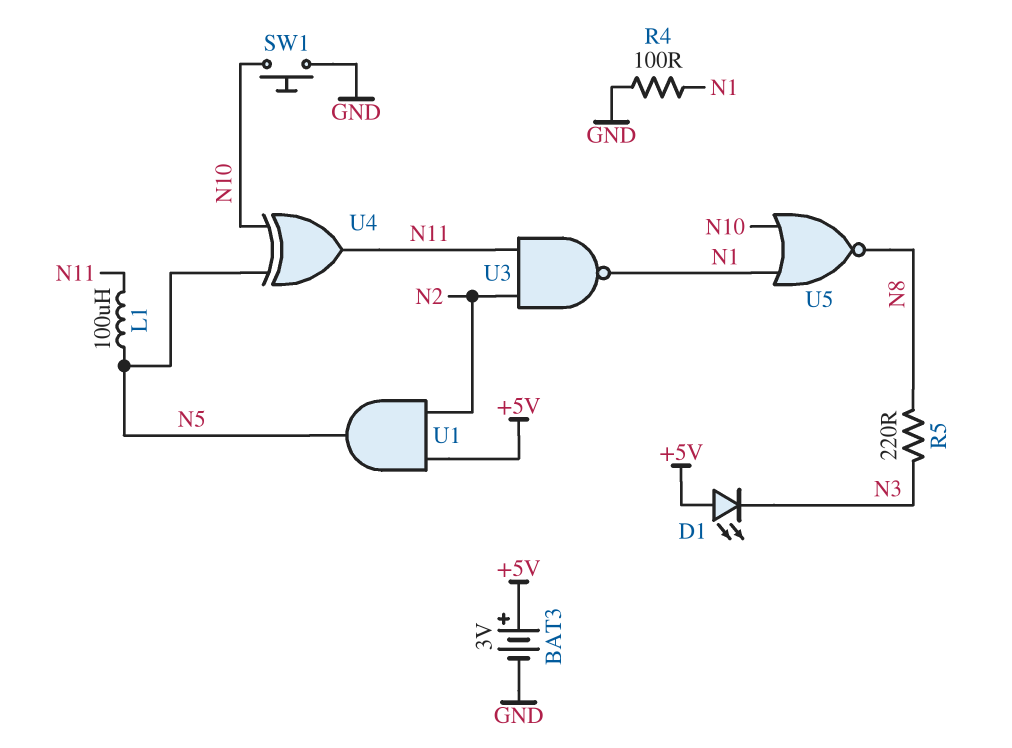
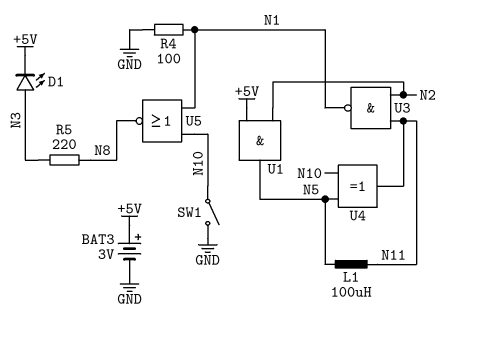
D1: LED (A +5V, K N3) -> LED (A N3, K +5V)
SW1: button (GND, N10) -> switch (GND, N10)

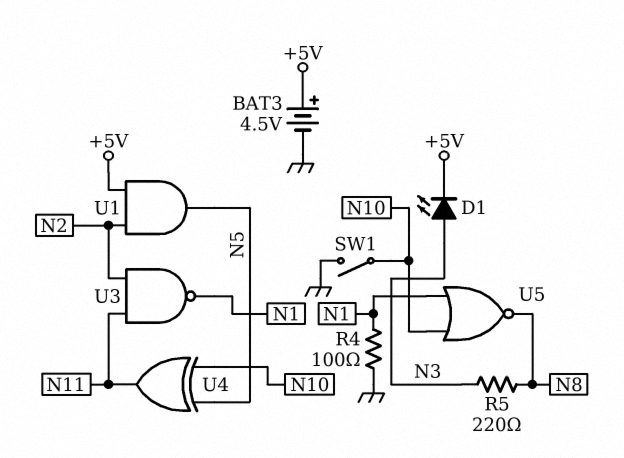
BAT3: 3V (plus +5V, minus GND) -> 4.5V (plus +5V, minus GND)
L1: 100uH (N5, N11) -> none

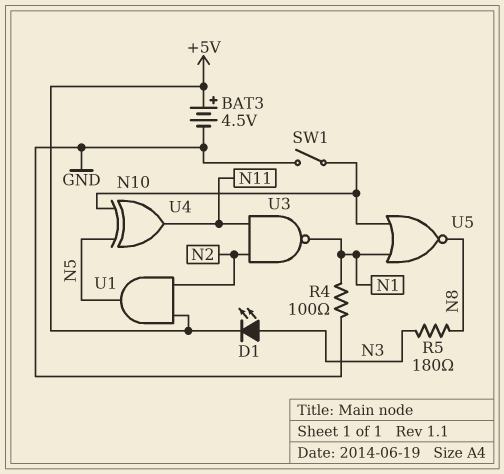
R5: 220 (N3, N8) -> 180 (N3, N8)

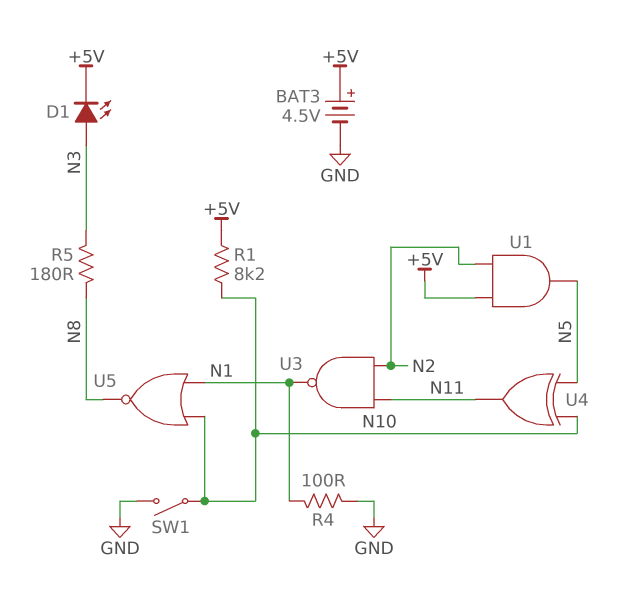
R1: none -> 8.2k (+5V, N10)

